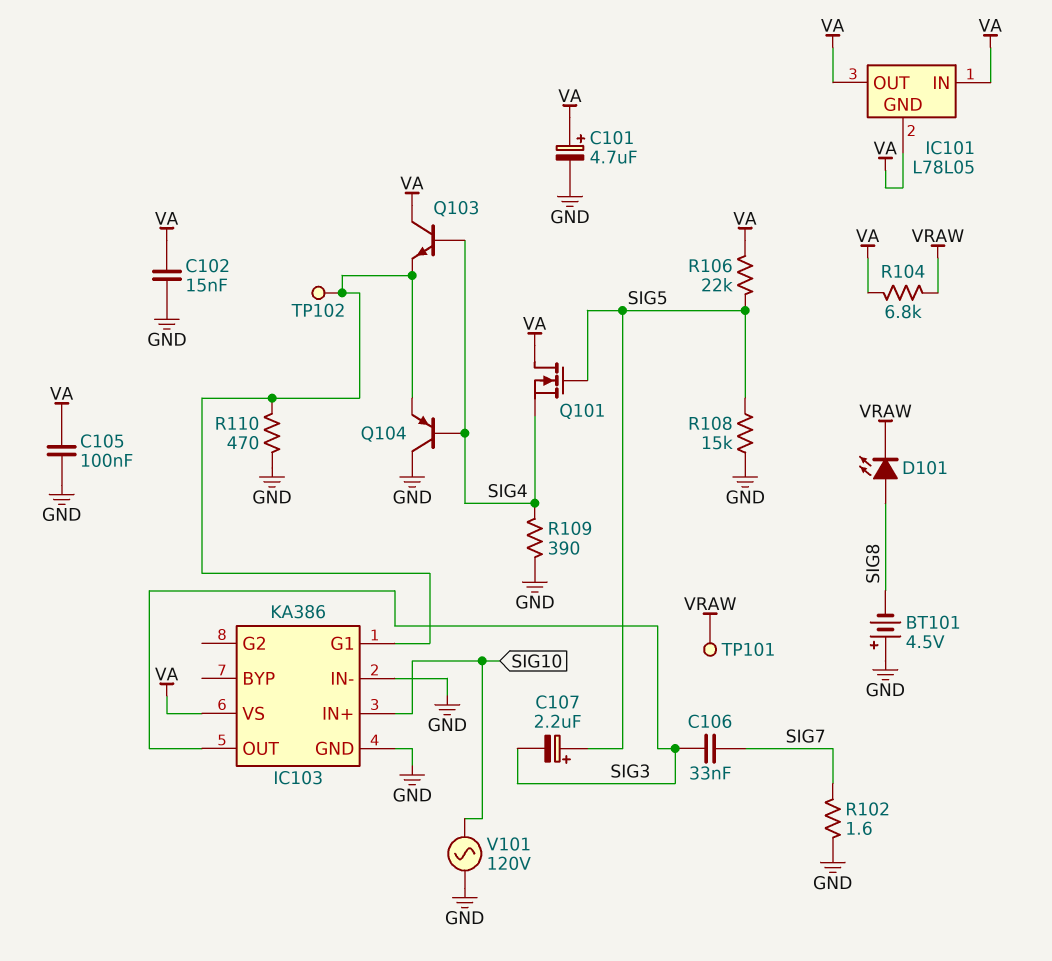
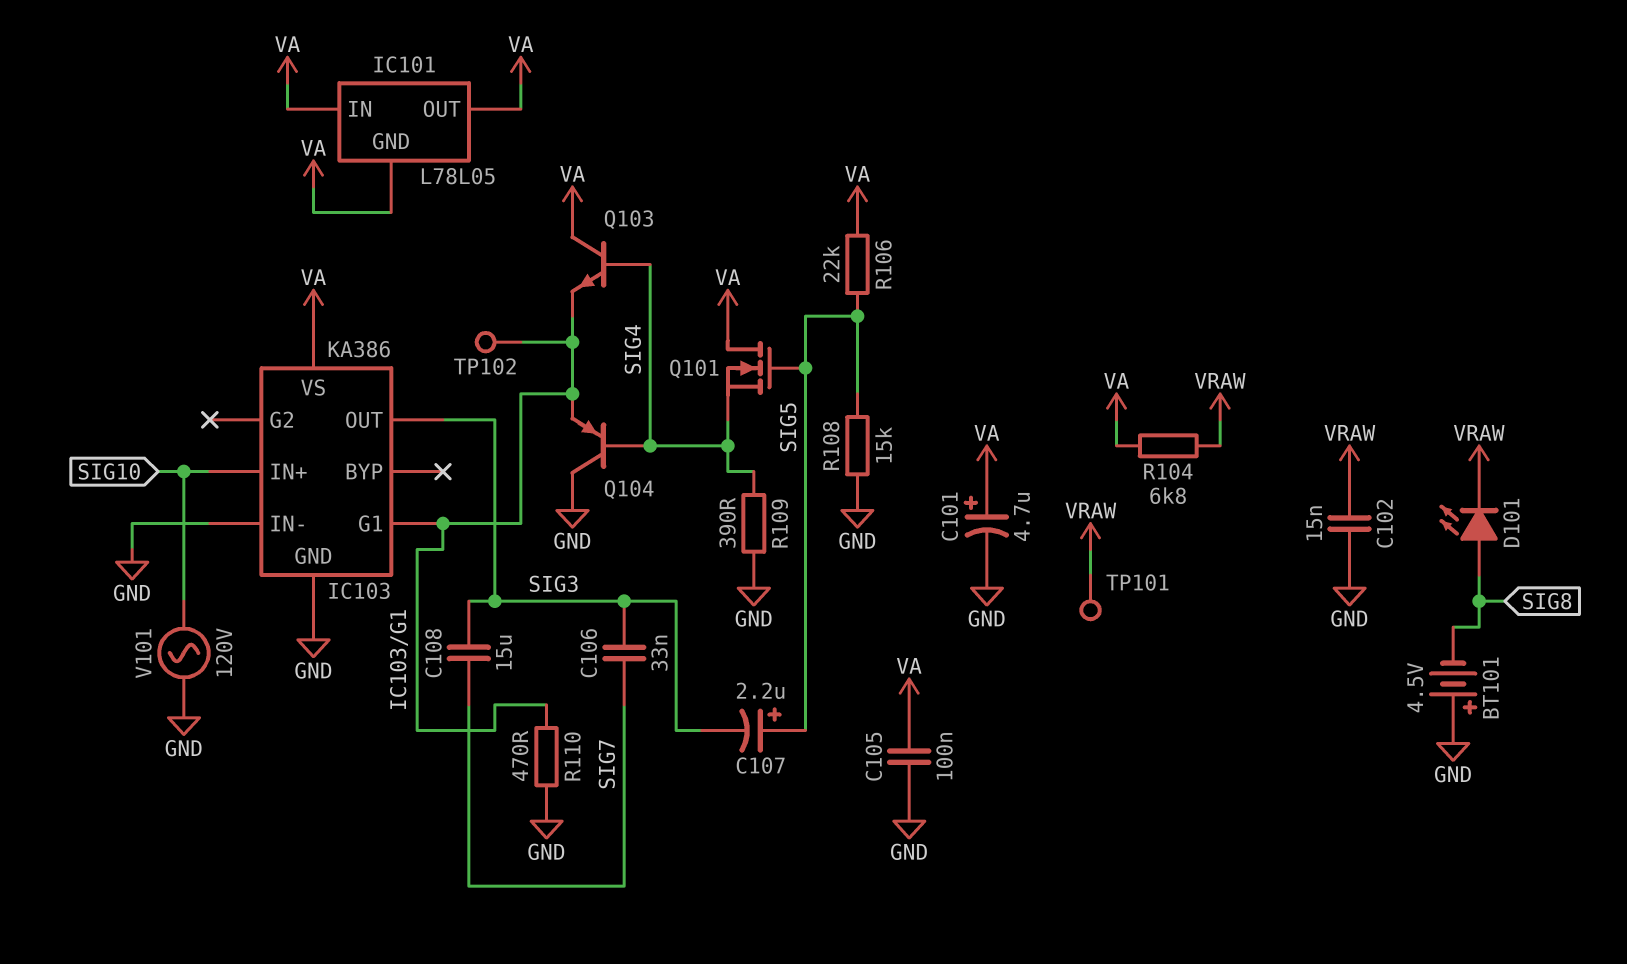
C102: 15nF (GND, VA) -> 15nF (GND, VRAW)
C108: none -> 15uF (SIG3, SIG7)
R102: 1.6 (GND, SIG7) -> none

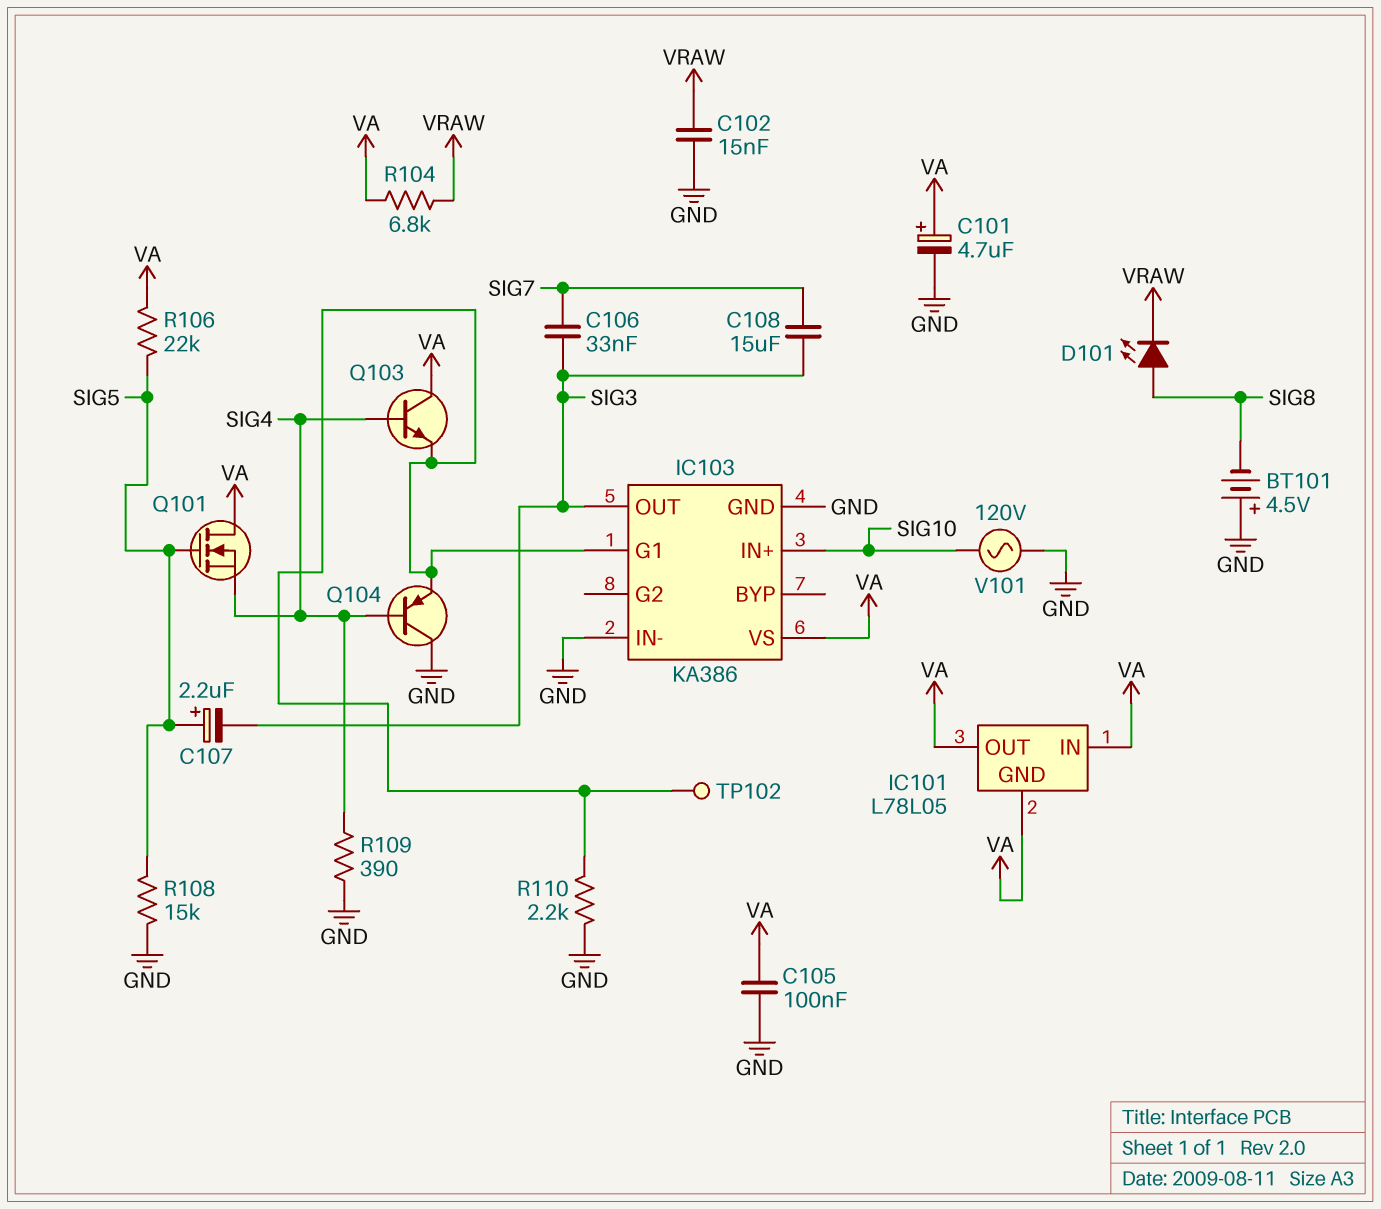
R110: 470 (GND, IC103/G1) -> 2.2k (GND, IC103/G1)
TP101: test point (VRAW) -> none

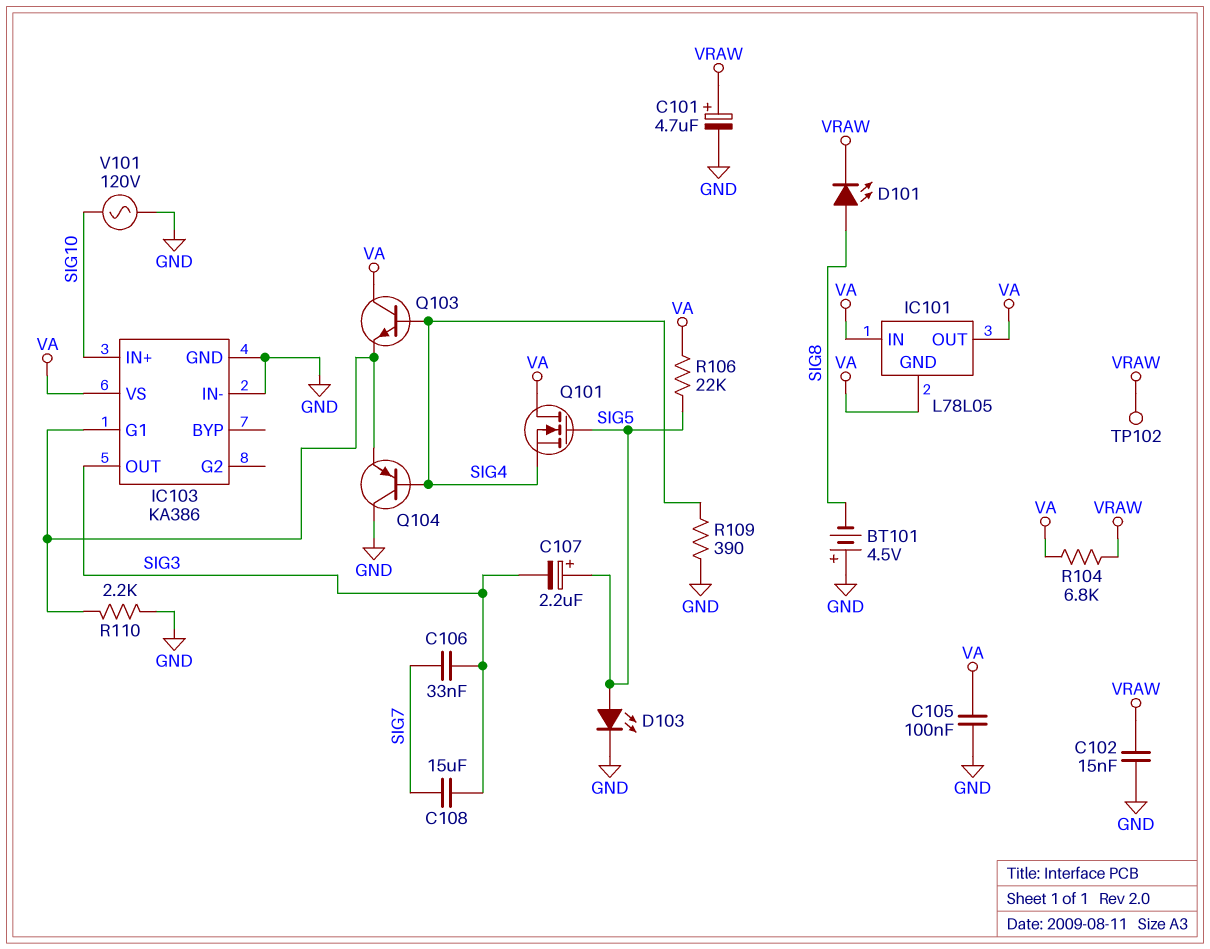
C101: 4.7uF (plus VA, minus GND) -> 4.7uF (plus VRAW, minus GND)
D103: none -> LED (A SIG5, K GND)
R108: 15k (GND, SIG5) -> none
TP102: test point (IC103/G1) -> test point (VRAW)

